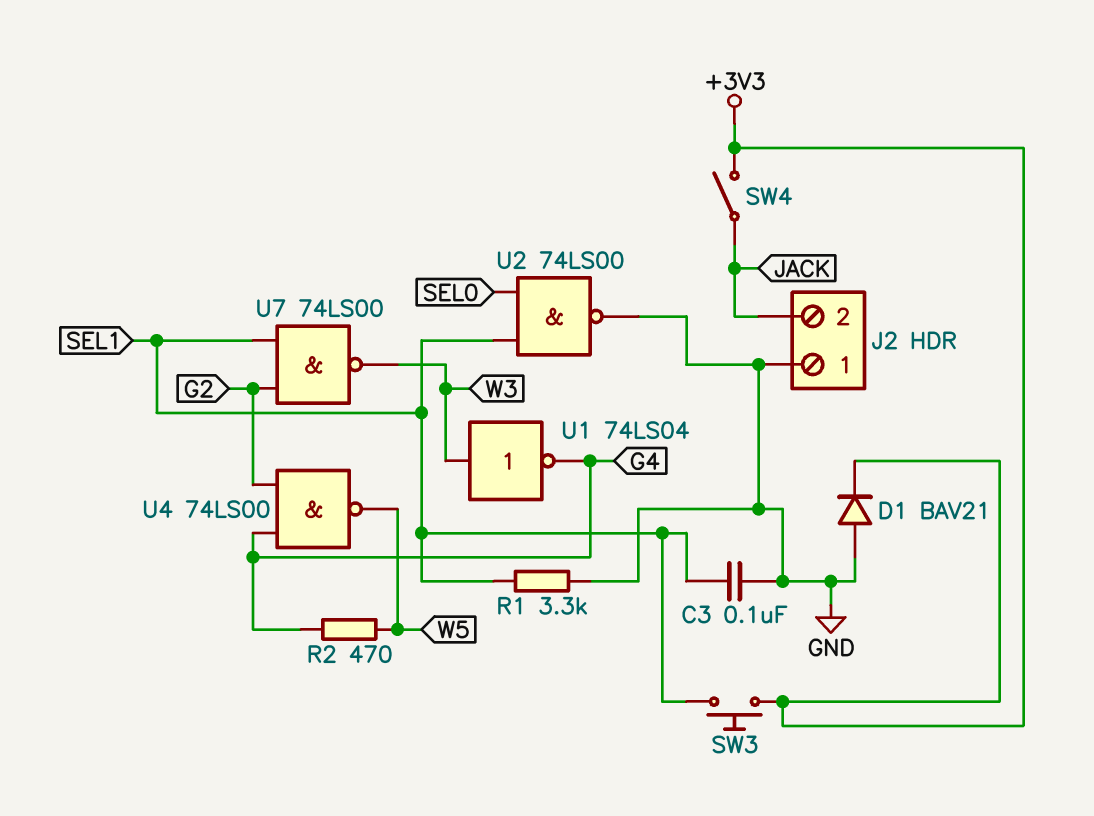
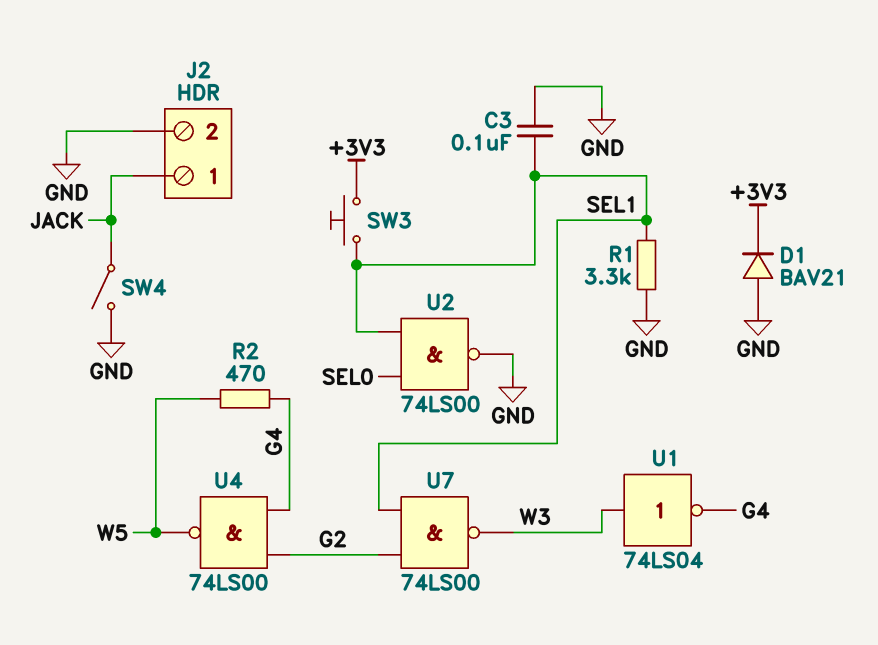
J2 pin 1: GND -> JACK
J2 pin 2: JACK -> GND
SW4: switch (+3V3, JACK) -> switch (GND, JACK)

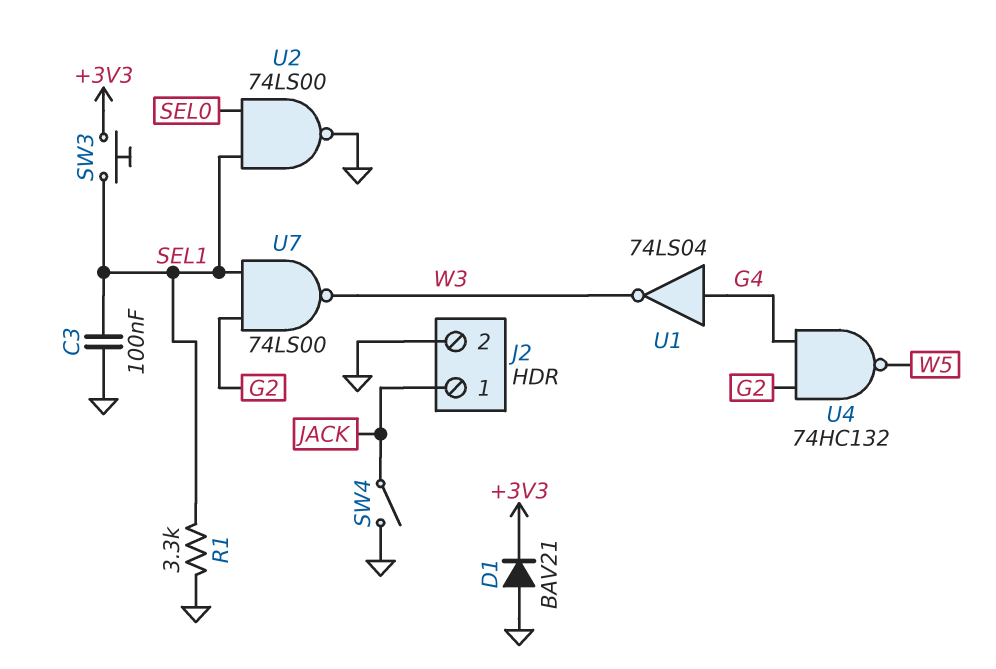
R2: 470 (G4, W5) -> none
U1: NOT 74LS04 (in W3, out G4) -> NOT 74LS04 (in G4, out W3)
U4: NAND 74LS00 (in G2, in G4, out W5) -> NAND 74HC132 (in G2, in G4, out W5)

